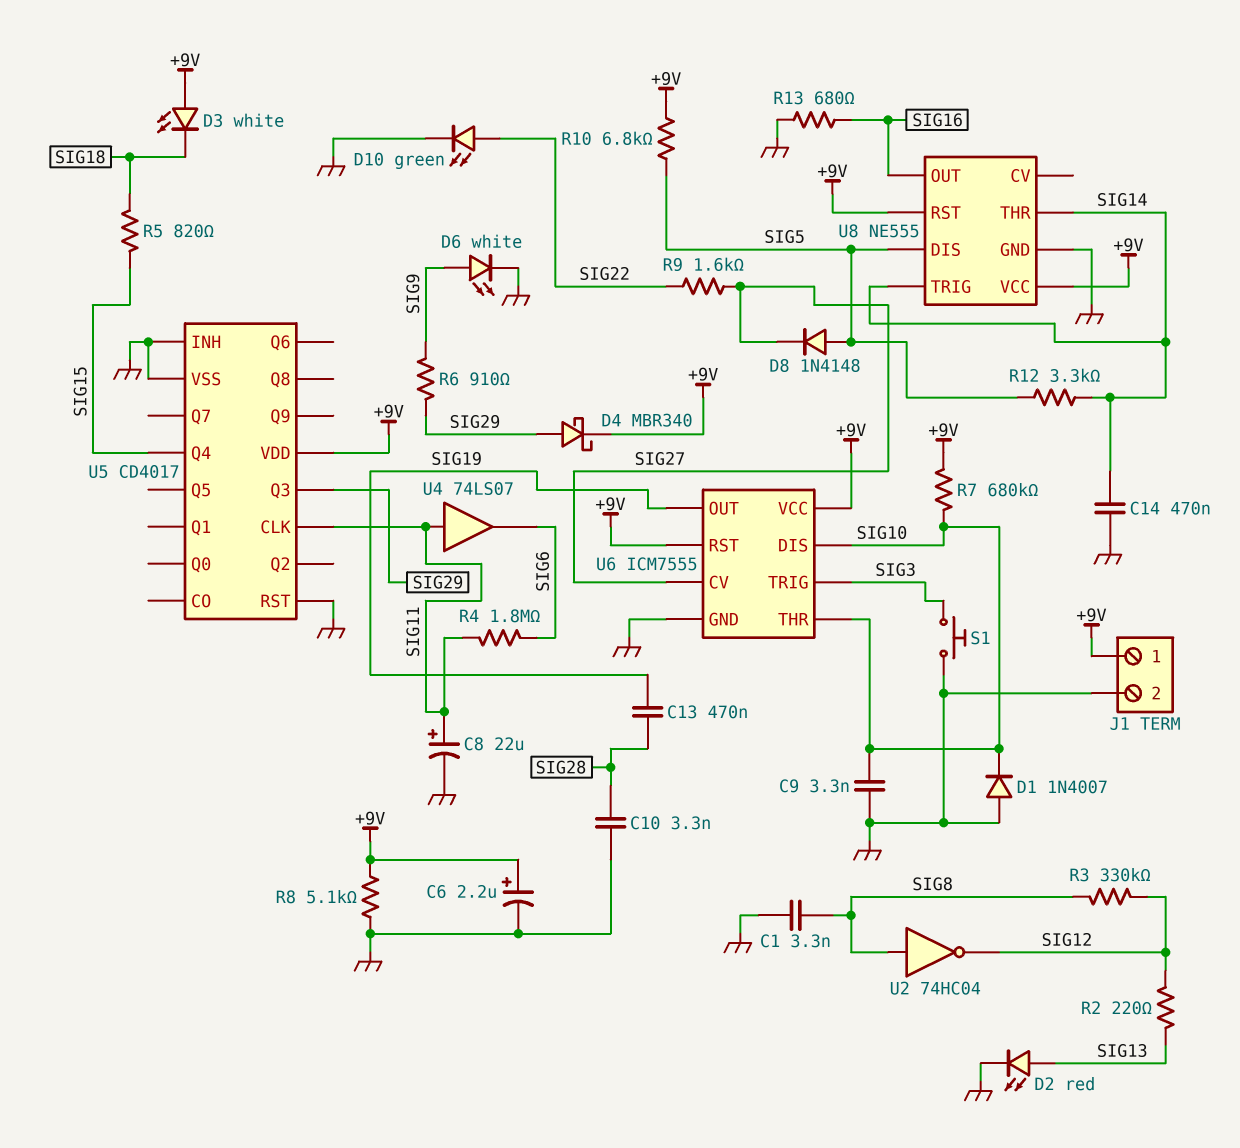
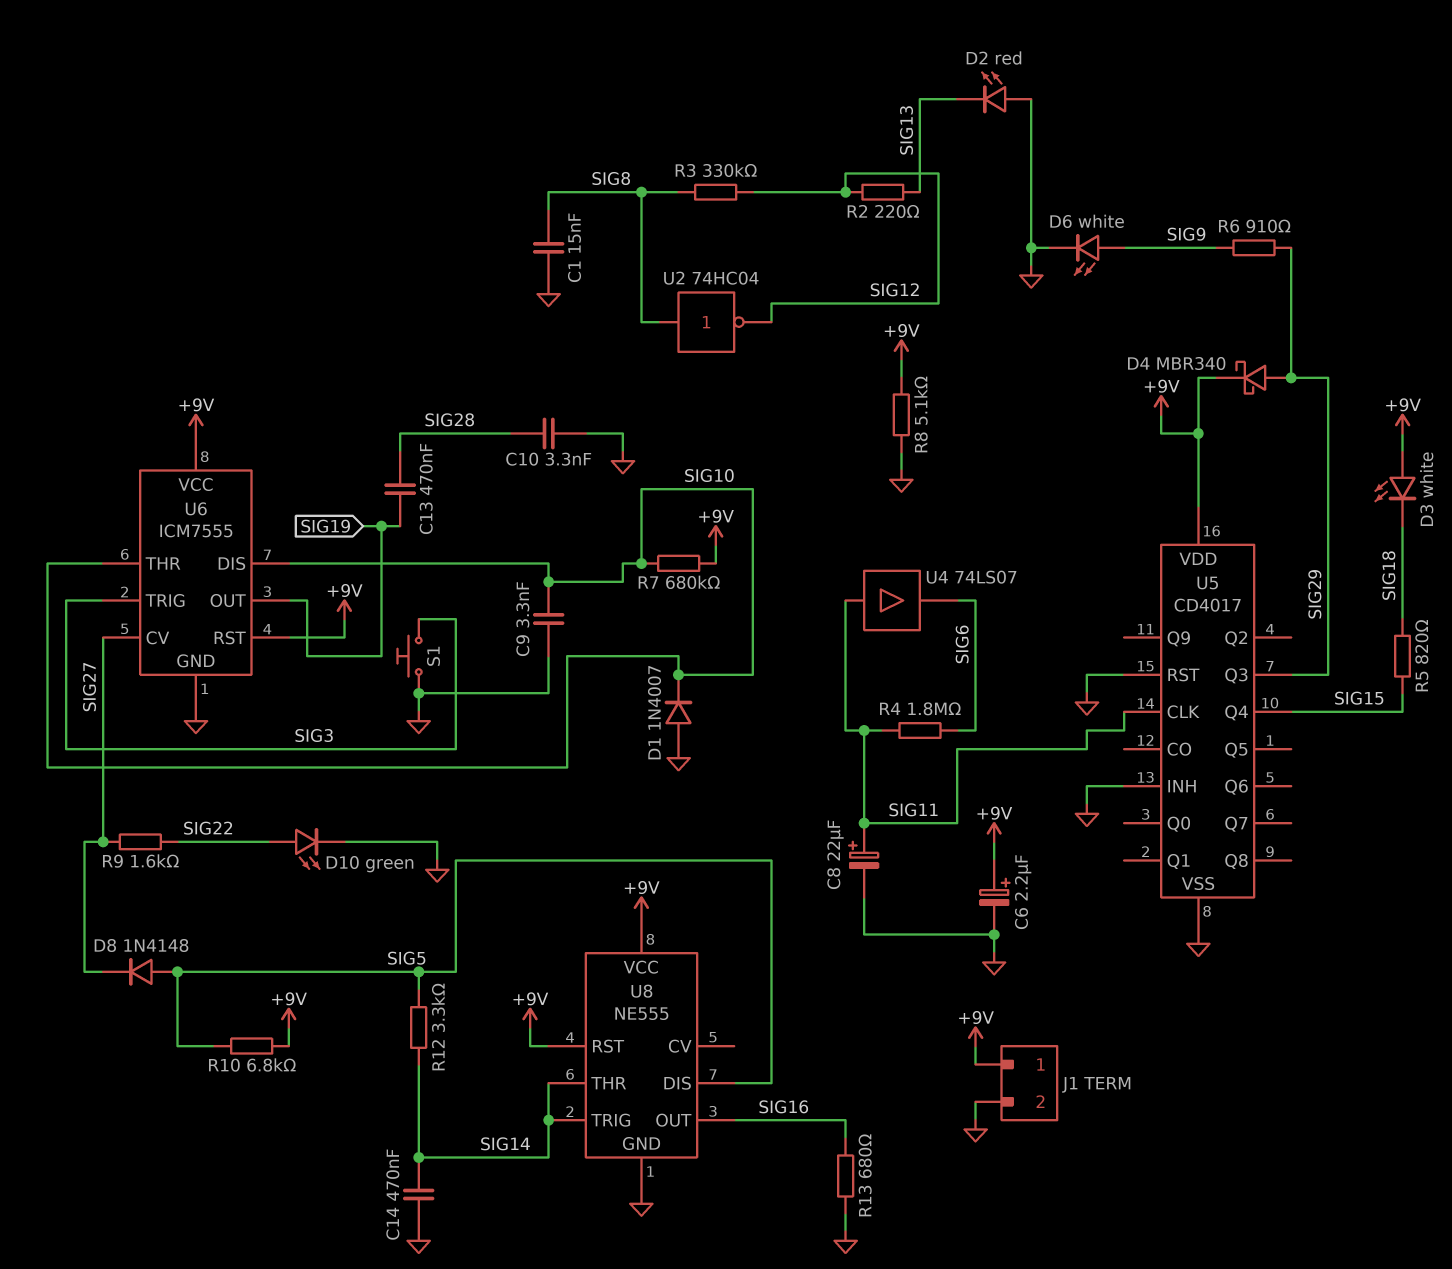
C1: 3.3nF (GND, SIG8) -> 15nF (GND, SIG8)
D2: LED red (A SIG13, K GND) -> LED red (A GND, K SIG13)

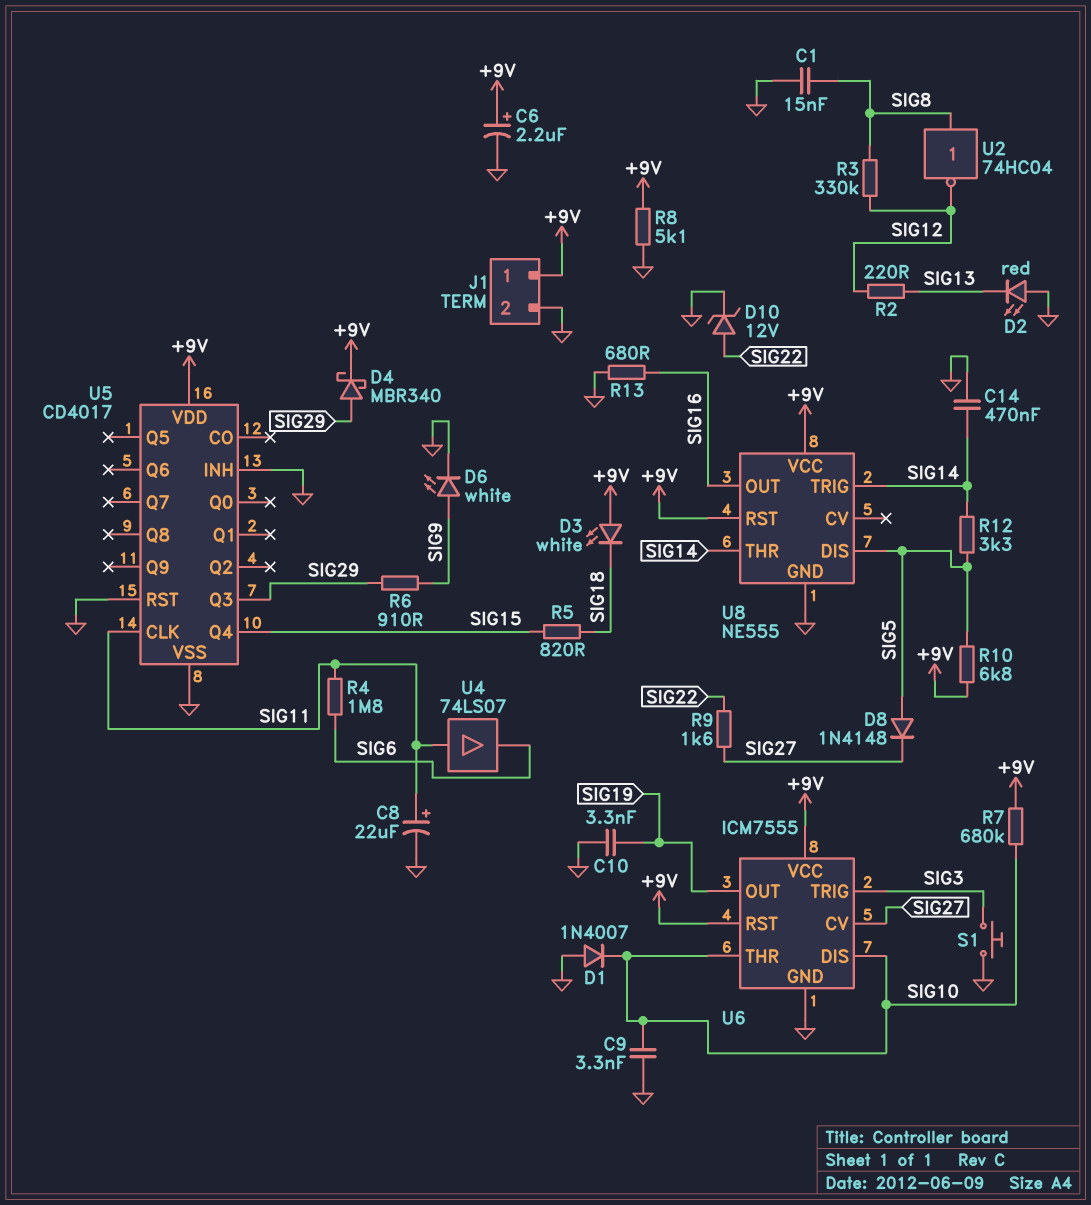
C10: 3.3nF (GND, SIG28) -> 3.3nF (GND, SIG19)
C13: 470nF (SIG19, SIG28) -> none
D10: LED green (A SIG22, K GND) -> zener 12V (A SIG22, K GND)

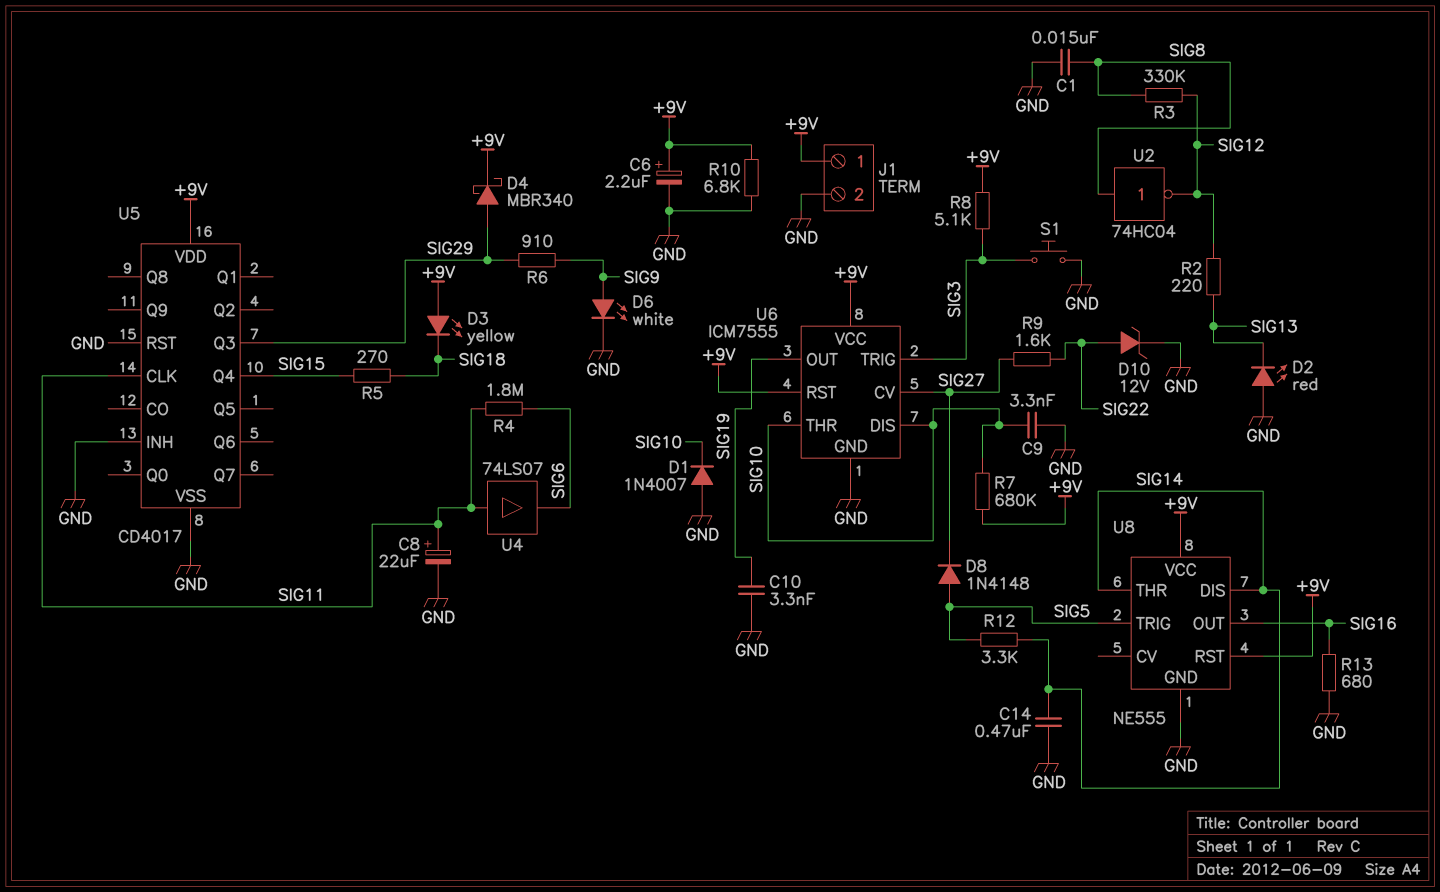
D3: LED white (A +9V, K SIG18) -> LED yellow (A +9V, K SIG18)
R5: 820 (SIG15, SIG18) -> 270 (SIG15, SIG18)
R8: 5.1k (+9V, GND) -> 5.1k (+9V, SIG3)
R10: 6.8k (+9V, SIG5) -> 6.8k (+9V, GND)
U8 pin DIS: SIG5 -> SIG14
U8 pin TRIG: SIG14 -> SIG5

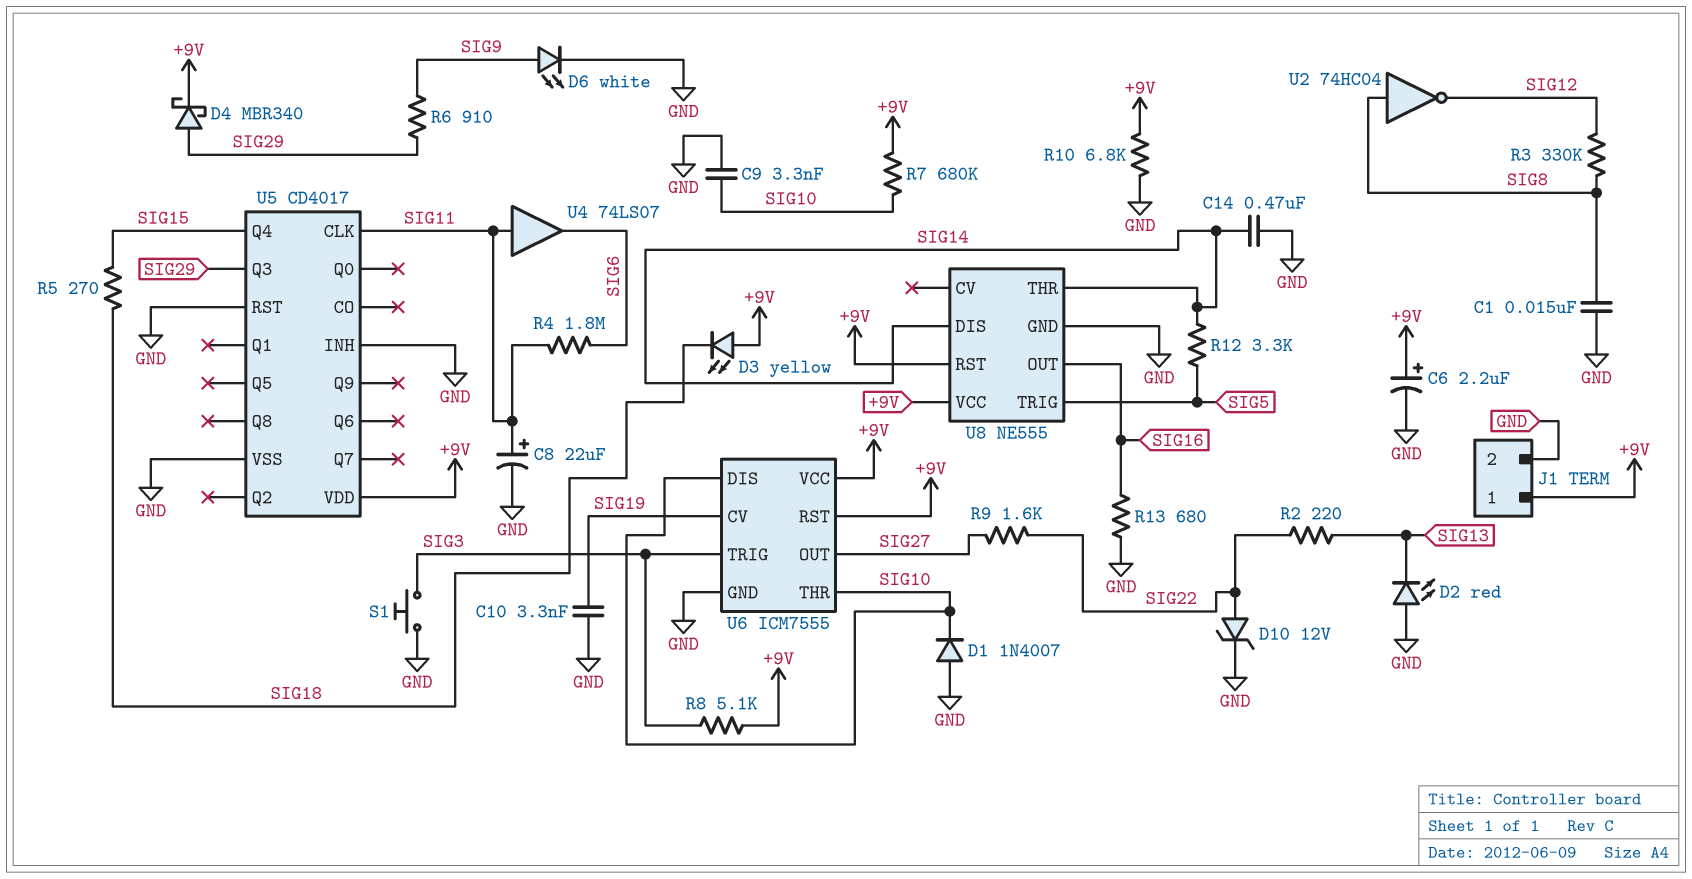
D8: diode 1N4148 (A SIG5, K SIG27) -> none
R2: 220 (SIG12, SIG13) -> 220 (SIG13, SIG22)
U6 pin CV: SIG27 -> SIG19
U6 pin OUT: SIG19 -> SIG27

